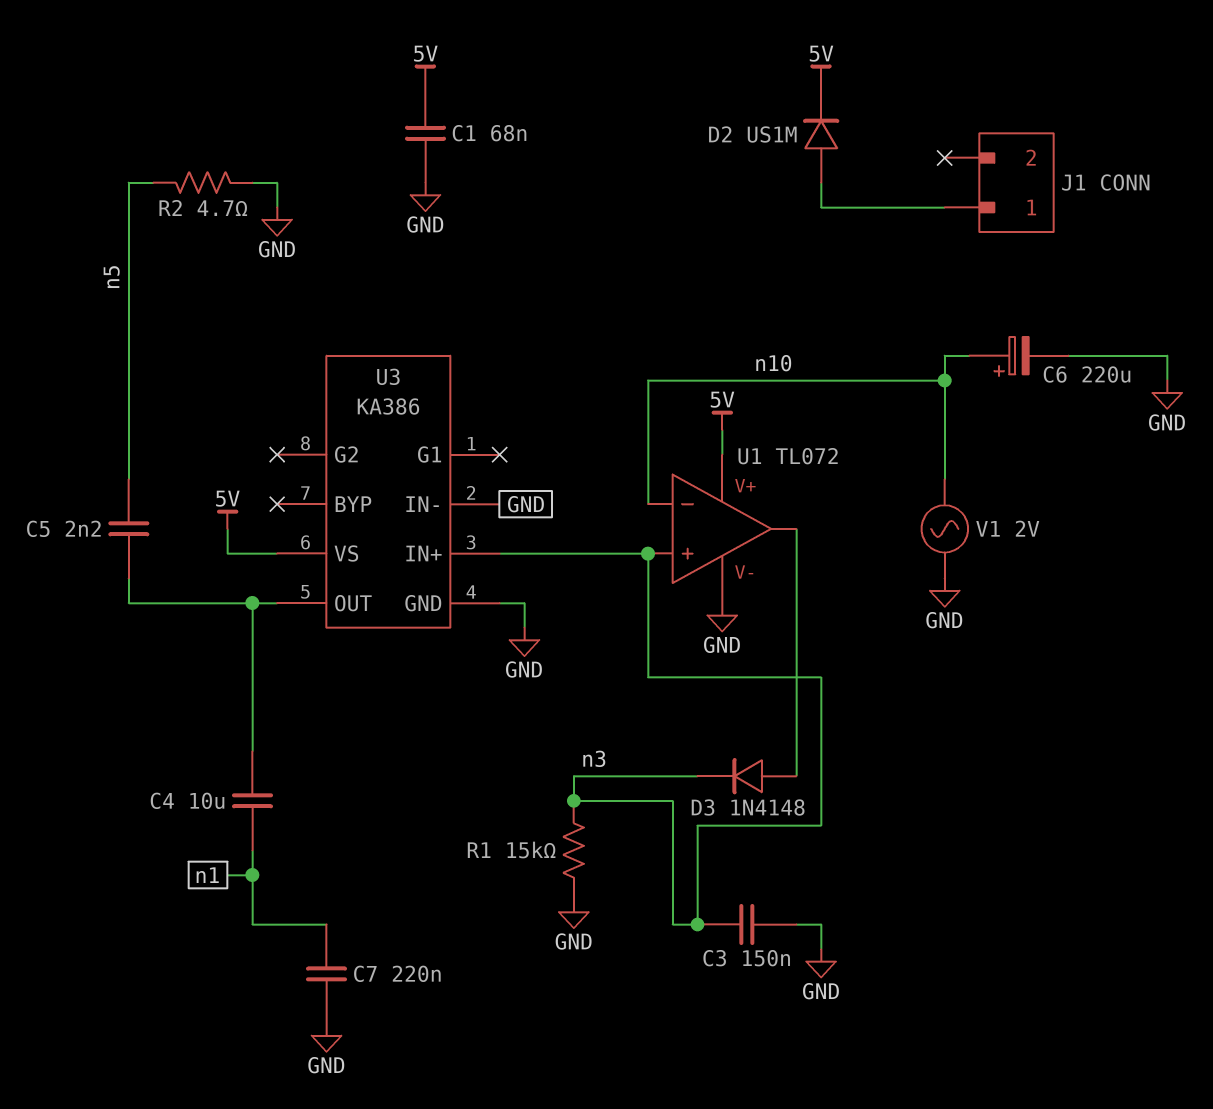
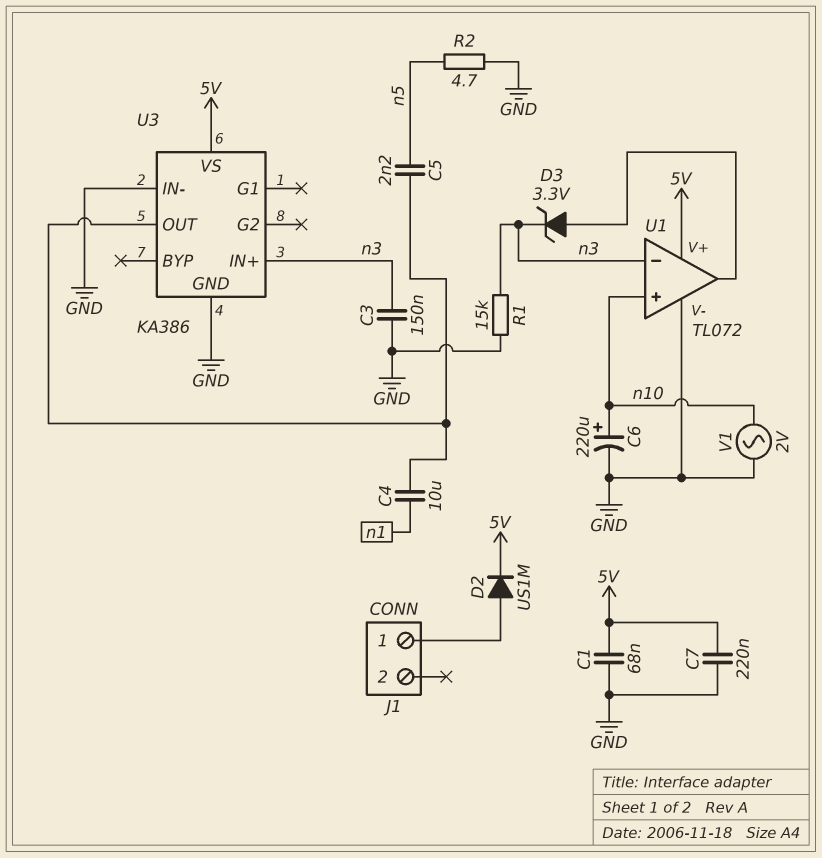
C7: 220nF (GND, n1) -> 220nF (5V, GND)
D3: diode 1N4148 (A U1/out, K n3) -> zener 3.3V (A U1/out, K n3)
U1 pin in+: n3 -> n10
U1 pin in-: n10 -> n3

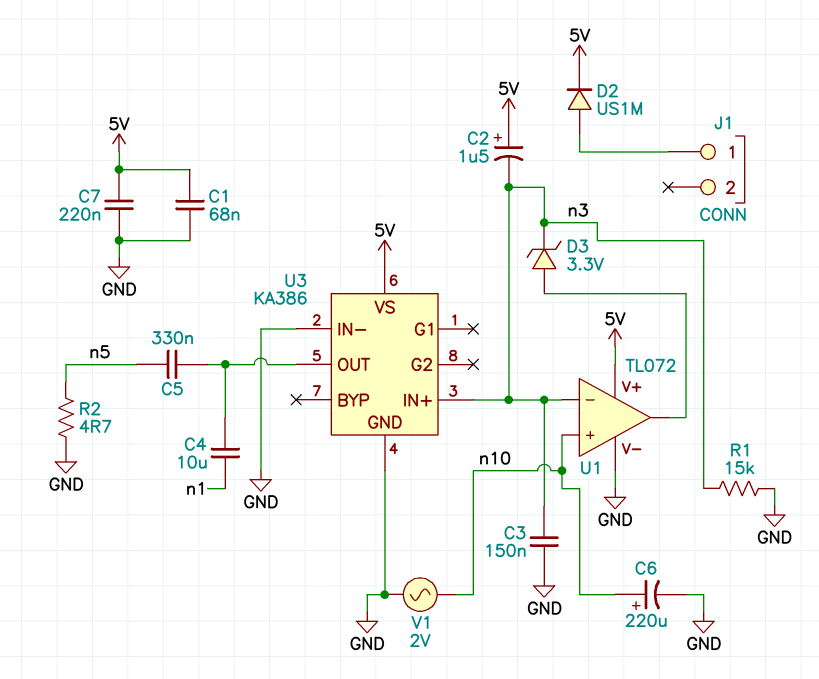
C2: none -> 1.5uF (plus 5V, minus n3)
C5: 2.2nF (U3/OUT, n5) -> 330nF (U3/OUT, n5)

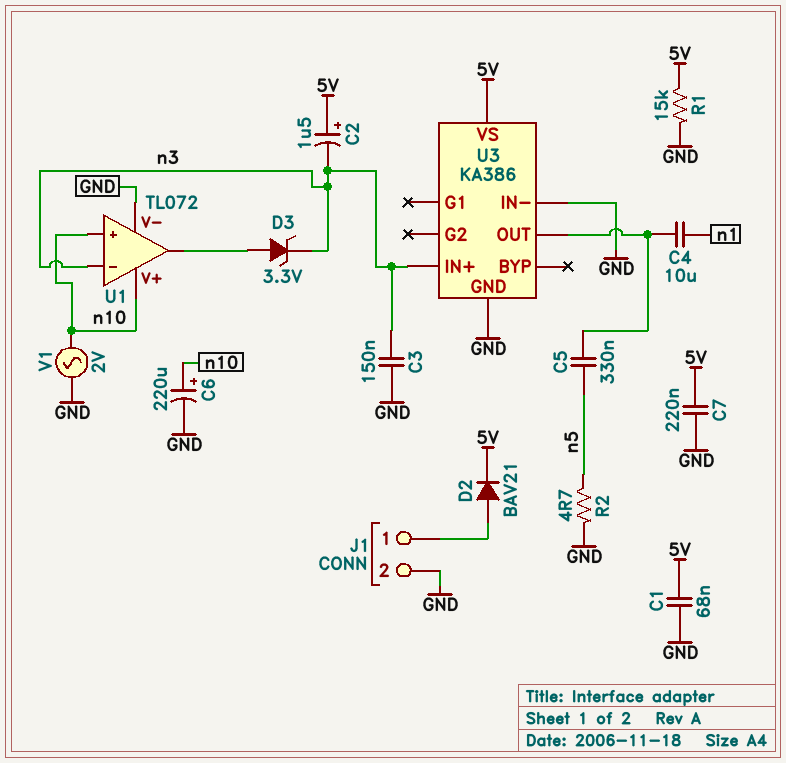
D2: diode US1M (A J1/1, K 5V) -> diode BAV21 (A J1/1, K 5V)
J1 pin 2: none -> GND
R1: 15k (GND, n3) -> 15k (5V, GND)
U1 pin V+: 5V -> n10

